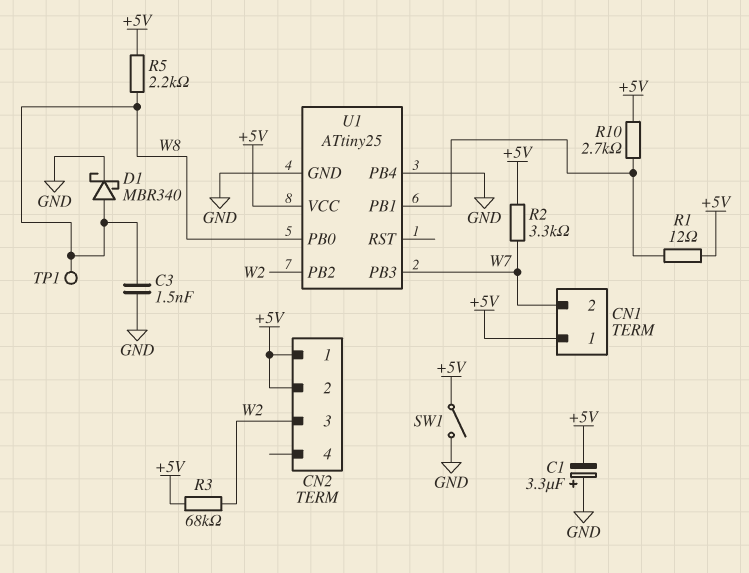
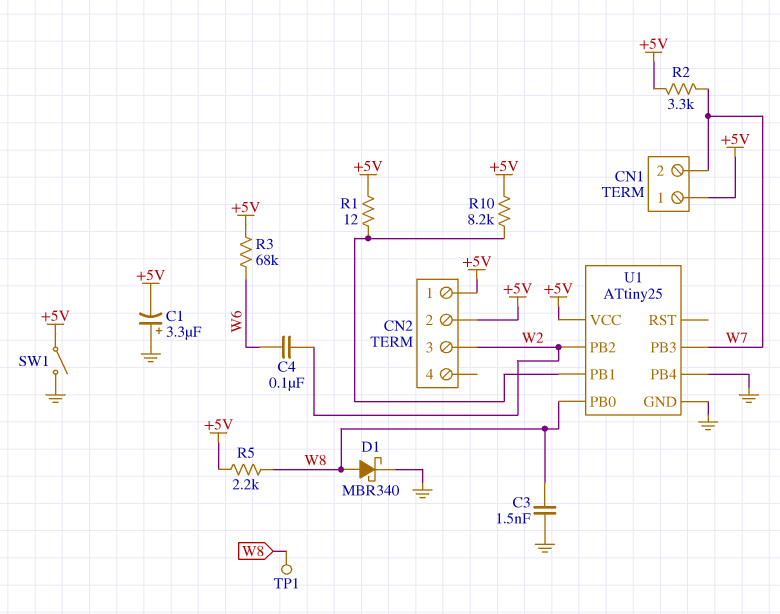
C4: none -> 100nF (W2, W6)
R3: 68k (+5V, W2) -> 68k (+5V, W6)
R10: 2.7k (+5V, U1/PB1) -> 8.2k (+5V, U1/PB1)

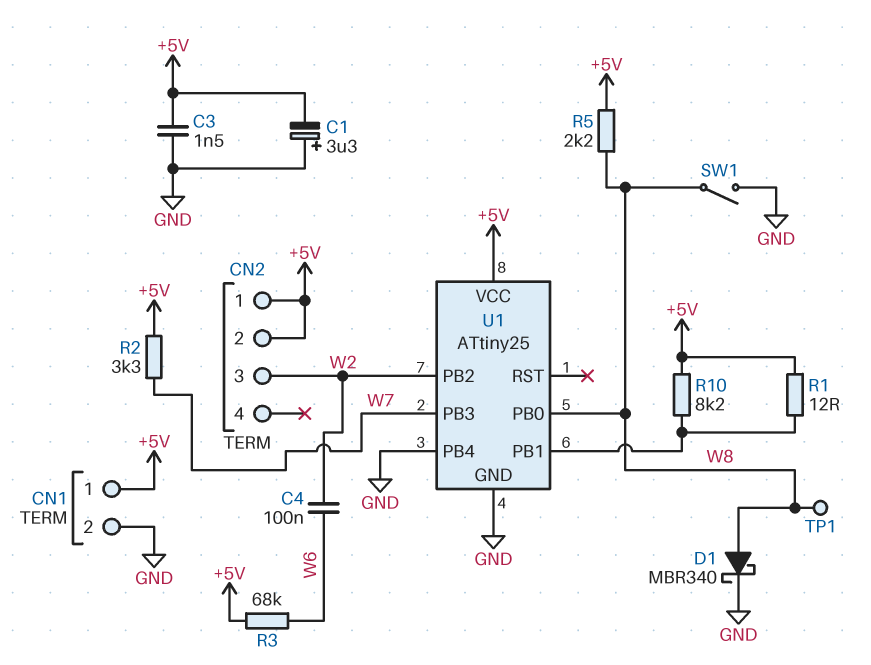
C3: 1.5nF (GND, W8) -> 1.5nF (+5V, GND)
CN1 pin 2: W7 -> GND
SW1: switch (+5V, GND) -> switch (GND, W8)

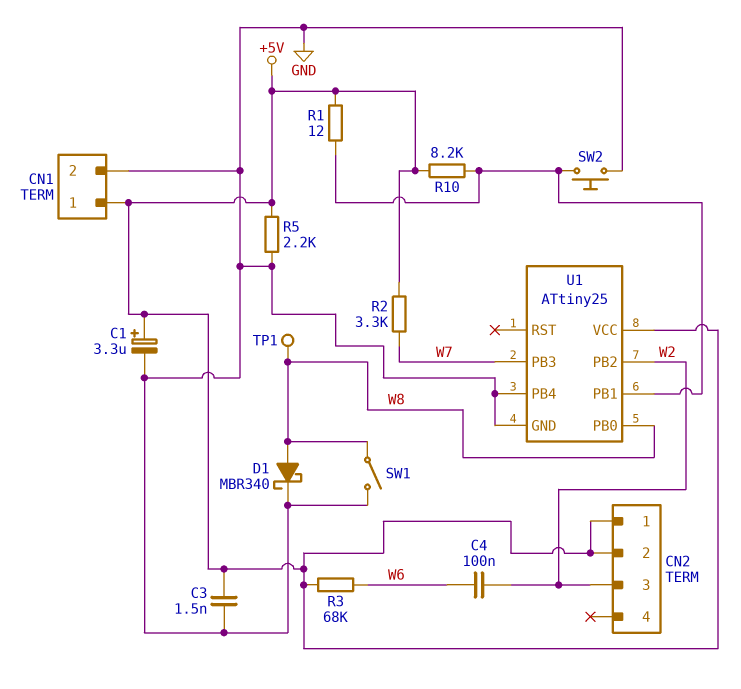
C1: 3.3uF (plus GND, minus +5V) -> 3.3uF (plus +5V, minus GND)
R5: 2.2k (+5V, W8) -> 2.2k (+5V, GND)
SW2: none -> button (GND, U1/PB1)

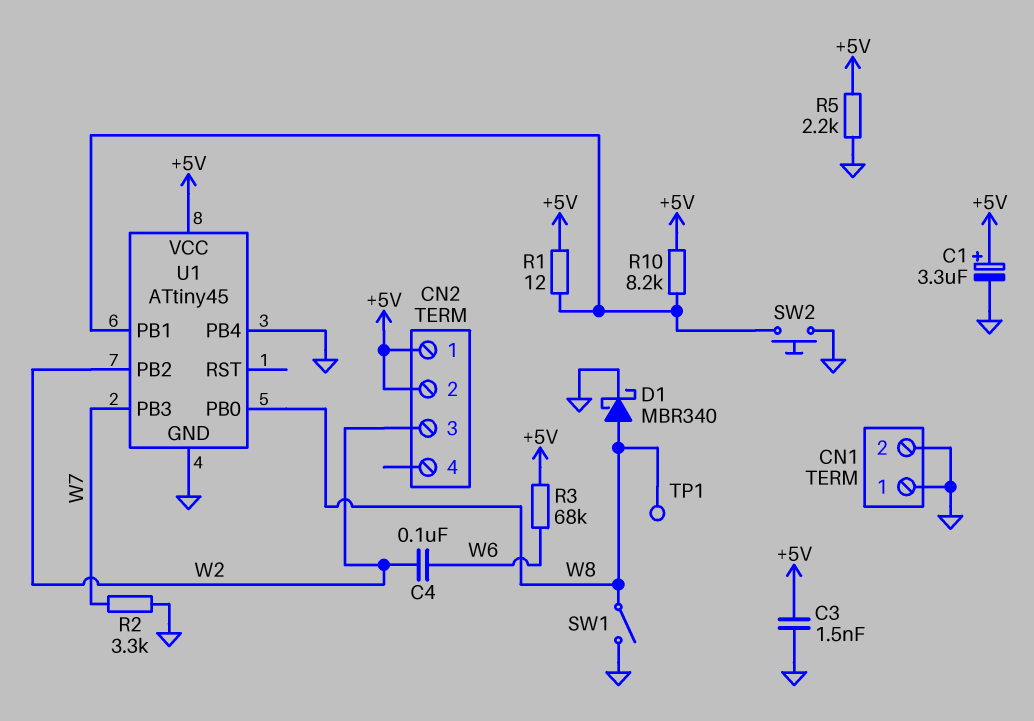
CN1 pin 1: +5V -> GND
R2: 3.3k (+5V, W7) -> 3.3k (GND, W7)
U1: ATtiny25 -> ATtiny45

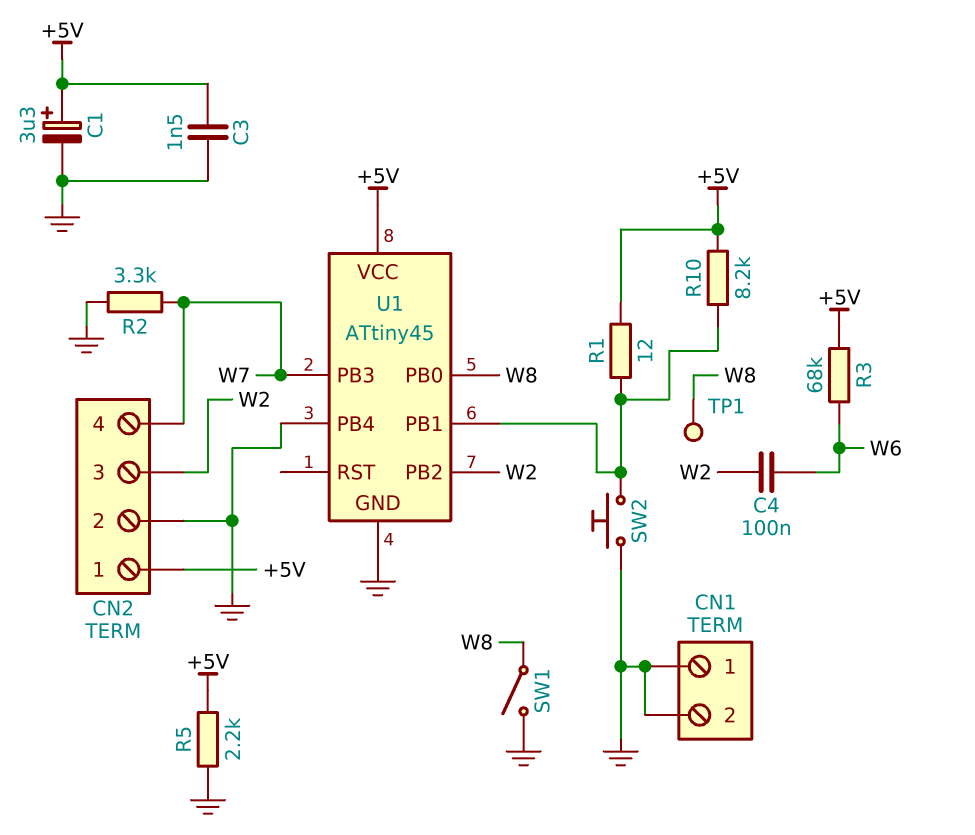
CN2 pin 2: +5V -> GND
CN2 pin 4: none -> W7
D1: schottky MBR340 (A W8, K GND) -> none

